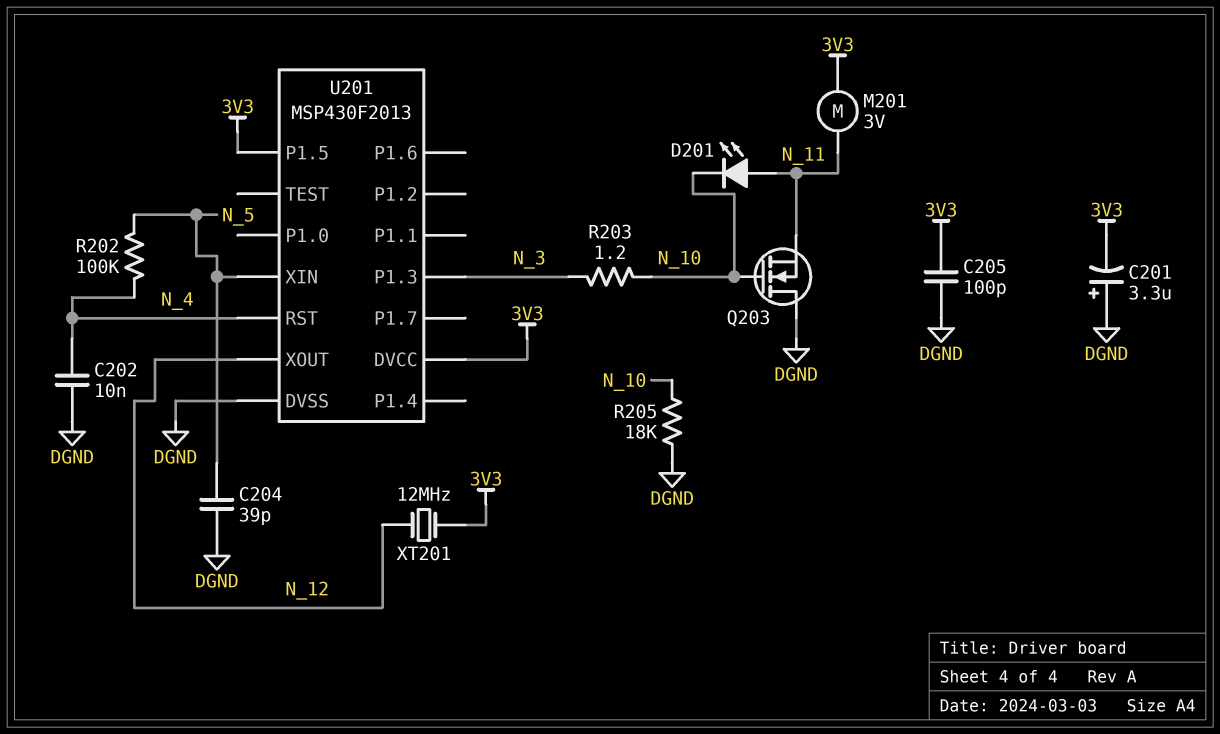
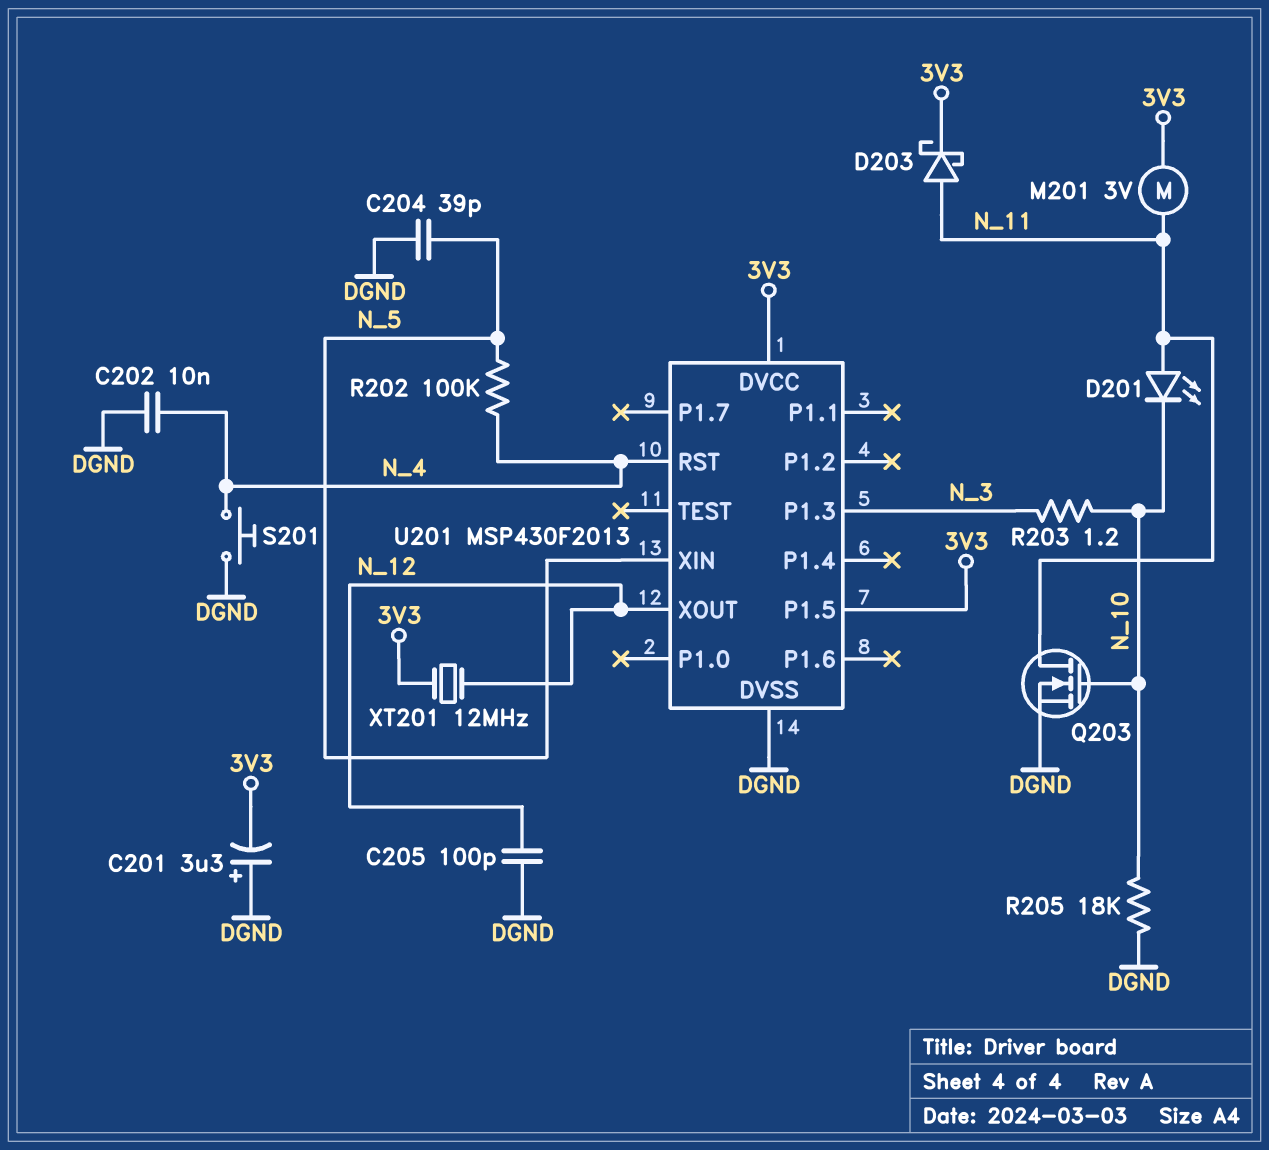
C205: 100pF (3V3, DGND) -> 100pF (DGND, N_12)
D203: none -> schottky (A N_11, K 3V3)
Q203: NMOS (G N_10, D DGND, S N_11) -> NMOS (G N_10, D N_11, S DGND)
S201: none -> button (DGND, N_4)

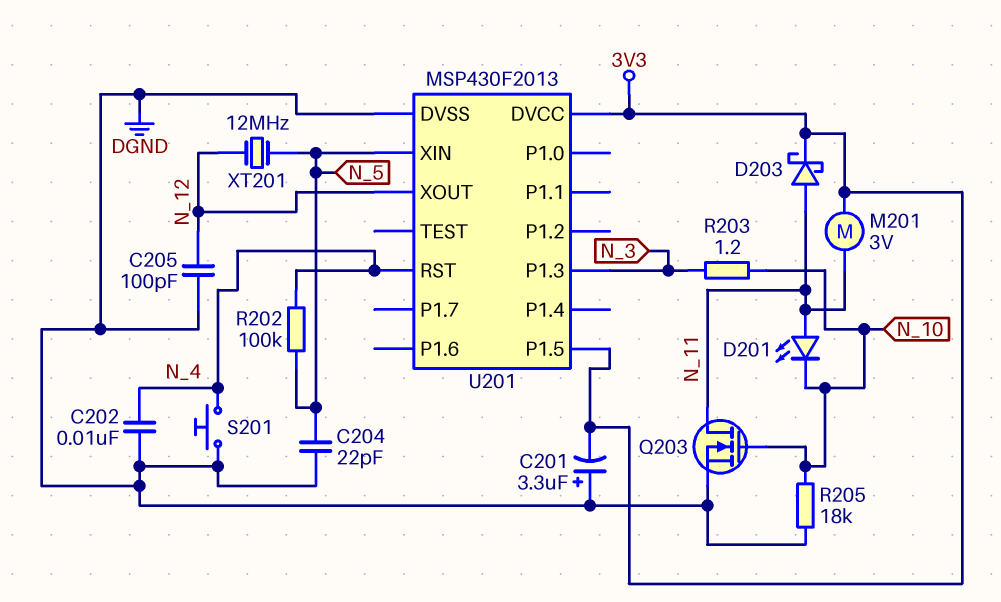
C204: 39pF (DGND, N_5) -> 22pF (DGND, N_5)
XT201: 12MHz (3V3, N_12) -> 12MHz (N_5, N_12)

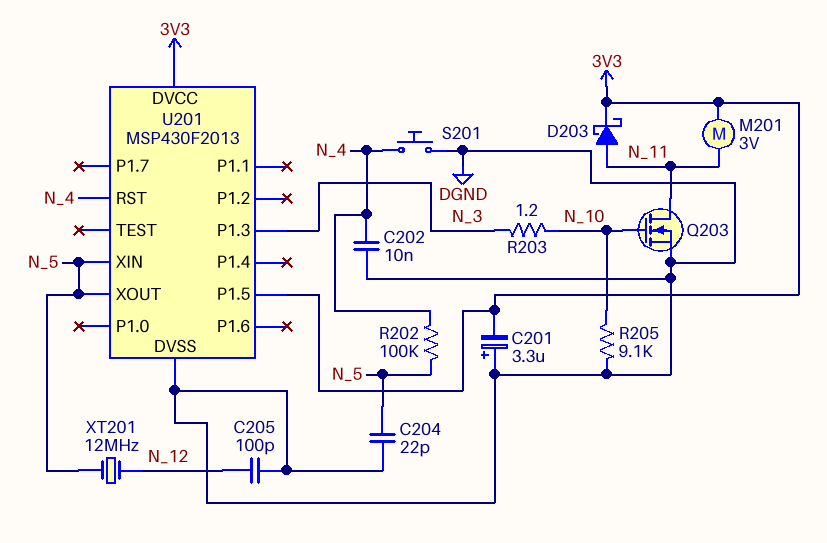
D201: LED (A N_11, K N_10) -> none
R205: 18k (DGND, N_10) -> 9.1k (DGND, N_10)
U201 pin XOUT: N_12 -> N_5

